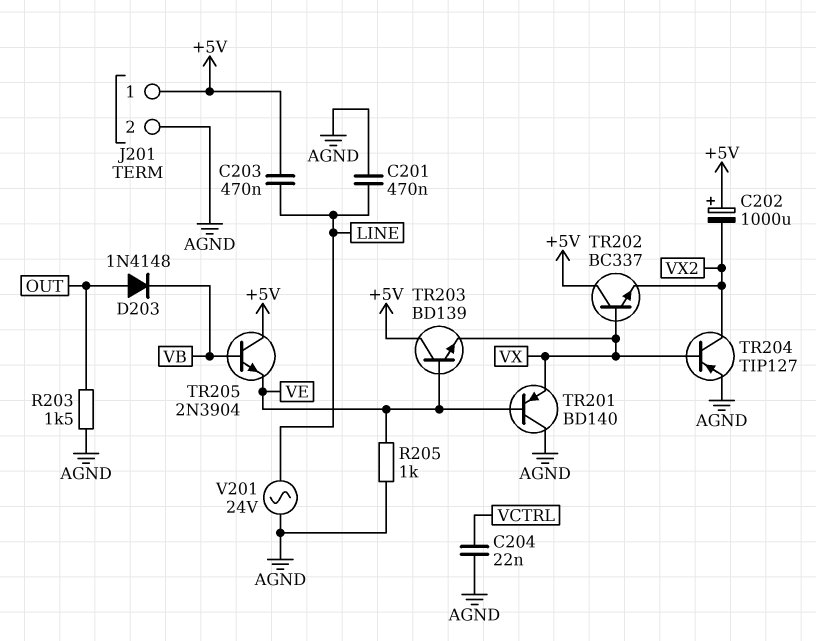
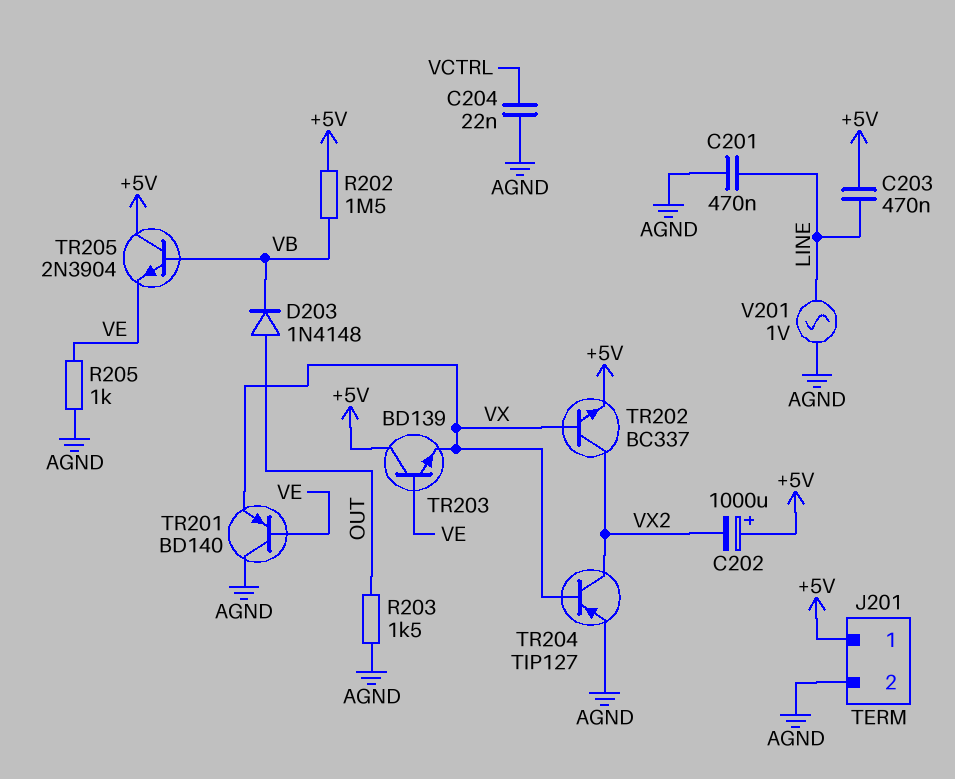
R202: none -> 1.5M (+5V, VB)
TR202: NPN BC337 (B VX, C +5V, E VX2) -> NPN BC337 (B VX, C VX2, E +5V)
V201: AC 24V (AGND, LINE) -> AC 1V (AGND, LINE)

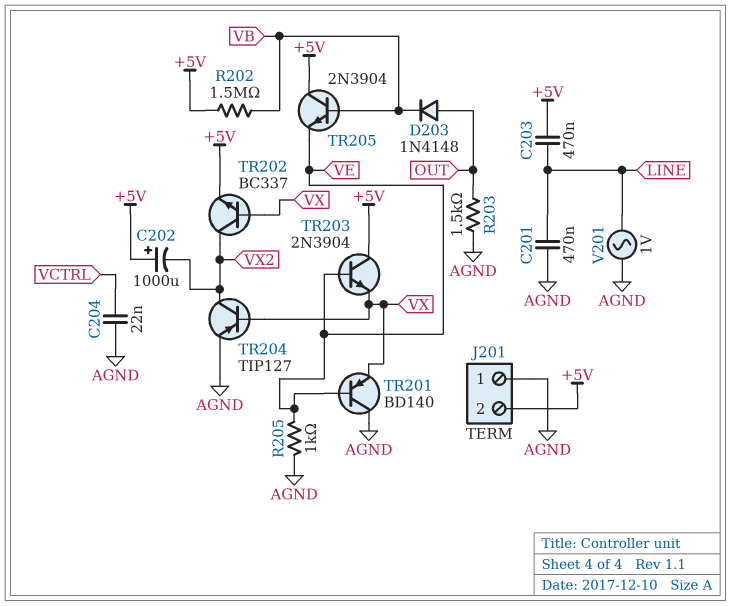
J201 pin 1: +5V -> AGND
J201 pin 2: AGND -> +5V
TR203: NPN BD139 (B VE, C +5V, E VX) -> NPN 2N3904 (B VE, C +5V, E VX)

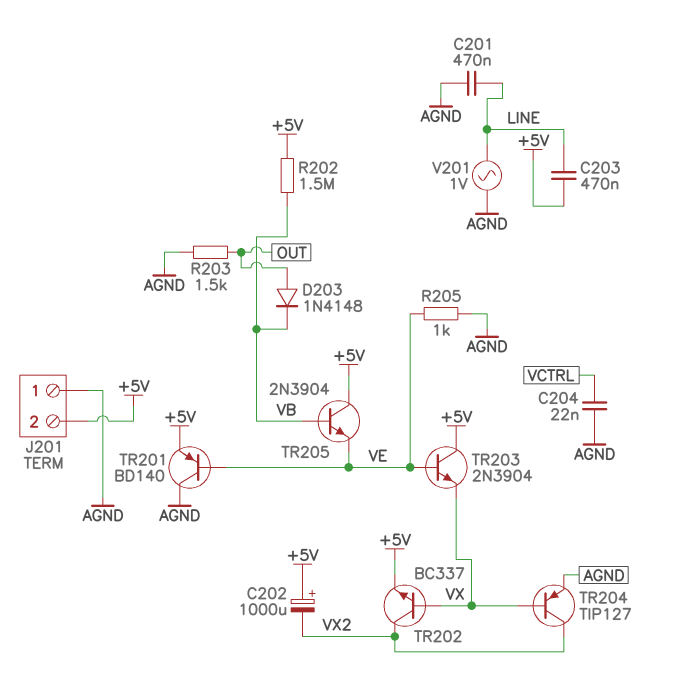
TR201: PNP BD140 (B VE, C AGND, E VX) -> PNP BD140 (B VE, C AGND, E +5V)

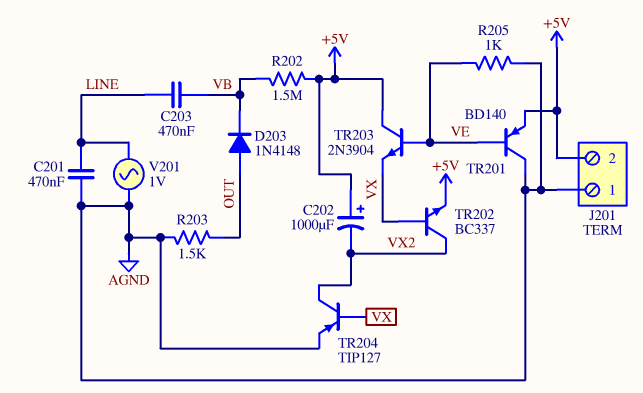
C203: 470nF (+5V, LINE) -> 470nF (LINE, VB)
C204: 22nF (AGND, VCTRL) -> none
TR205: NPN 2N3904 (B VB, C +5V, E VE) -> none

